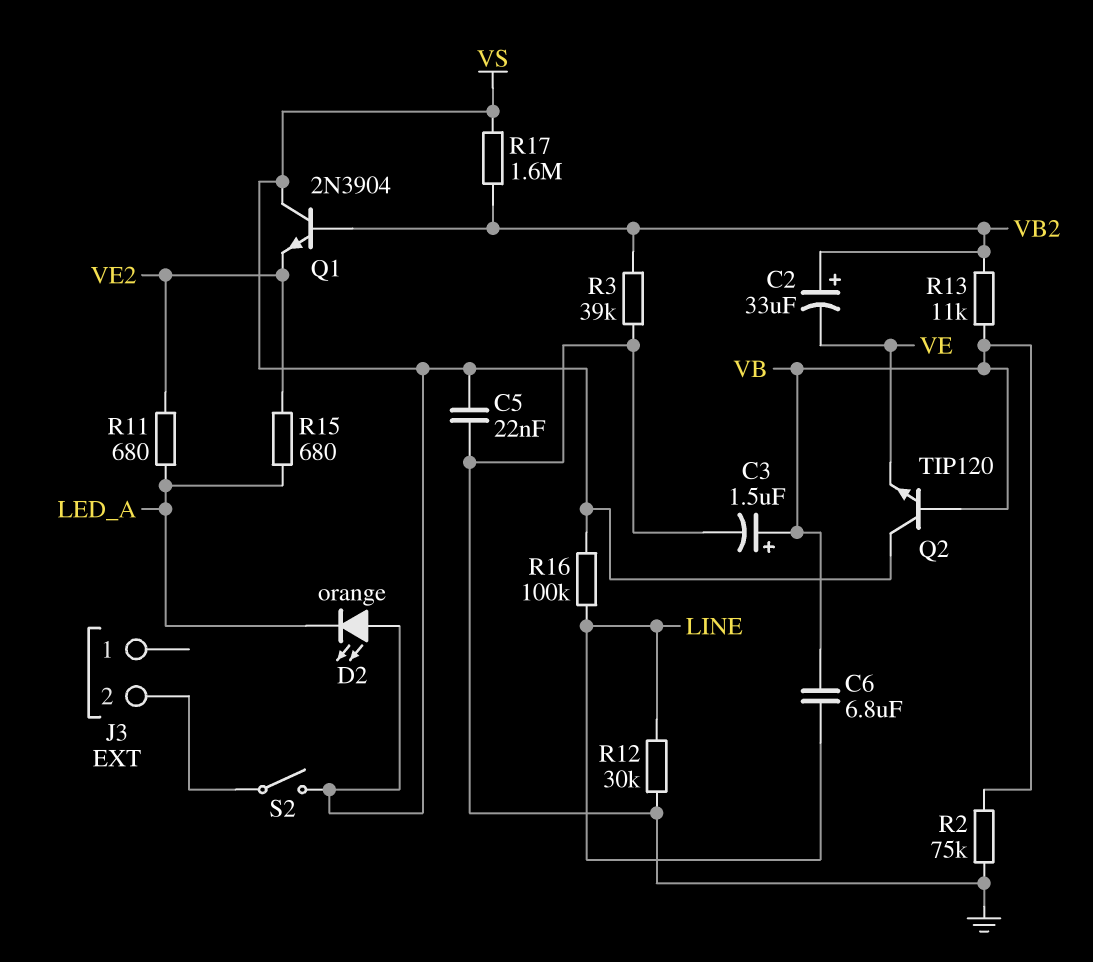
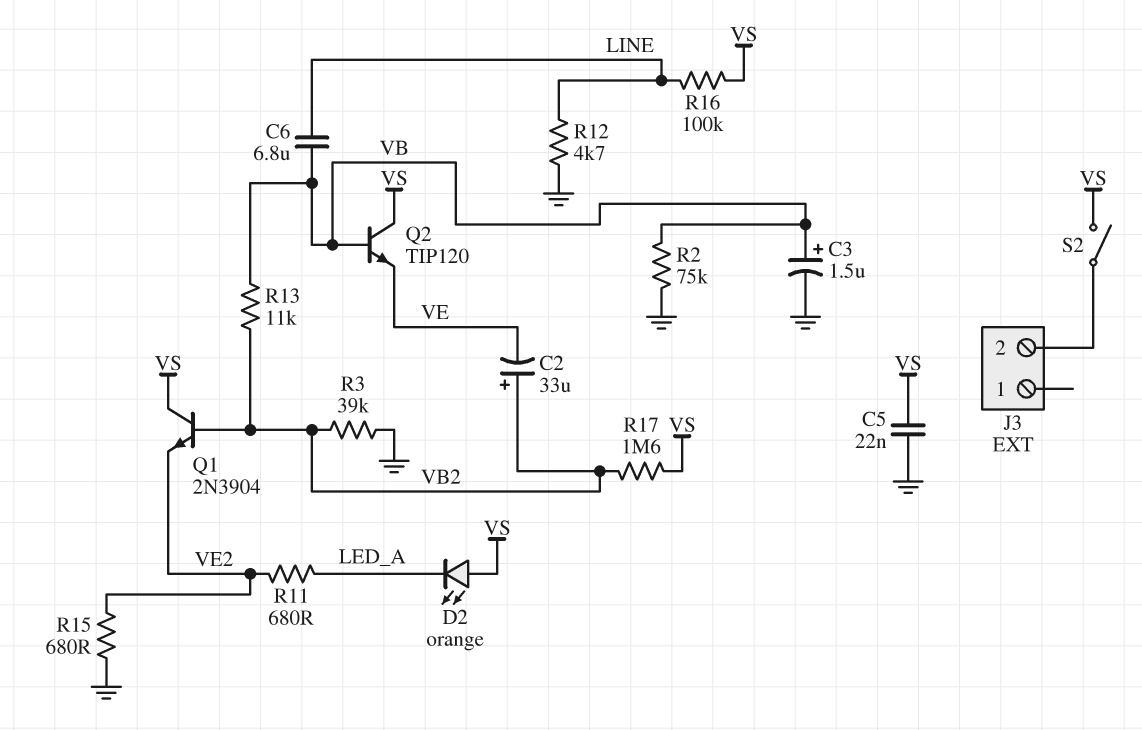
R12: 30k (GND, LINE) -> 4.7k (GND, LINE)
R15: 680 (LED_A, VE2) -> 680 (GND, VE2)

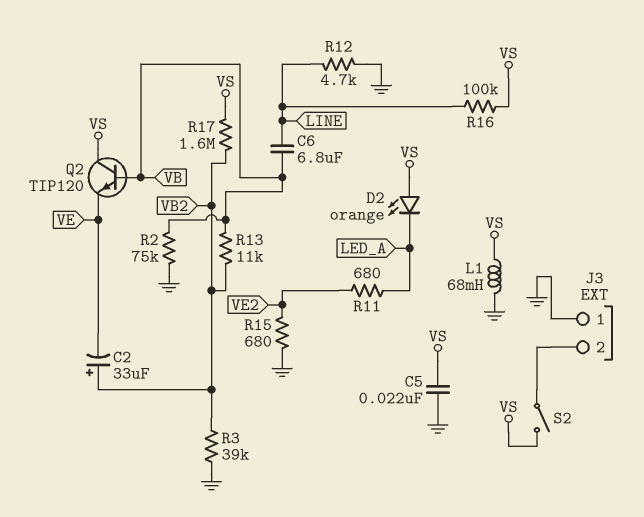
C3: 1.5uF (plus VB, minus GND) -> none
J3 pin 1: none -> GND
L1: none -> 68mH (GND, VS)
Q1: NPN 2N3904 (B VB2, C VS, E VE2) -> none

